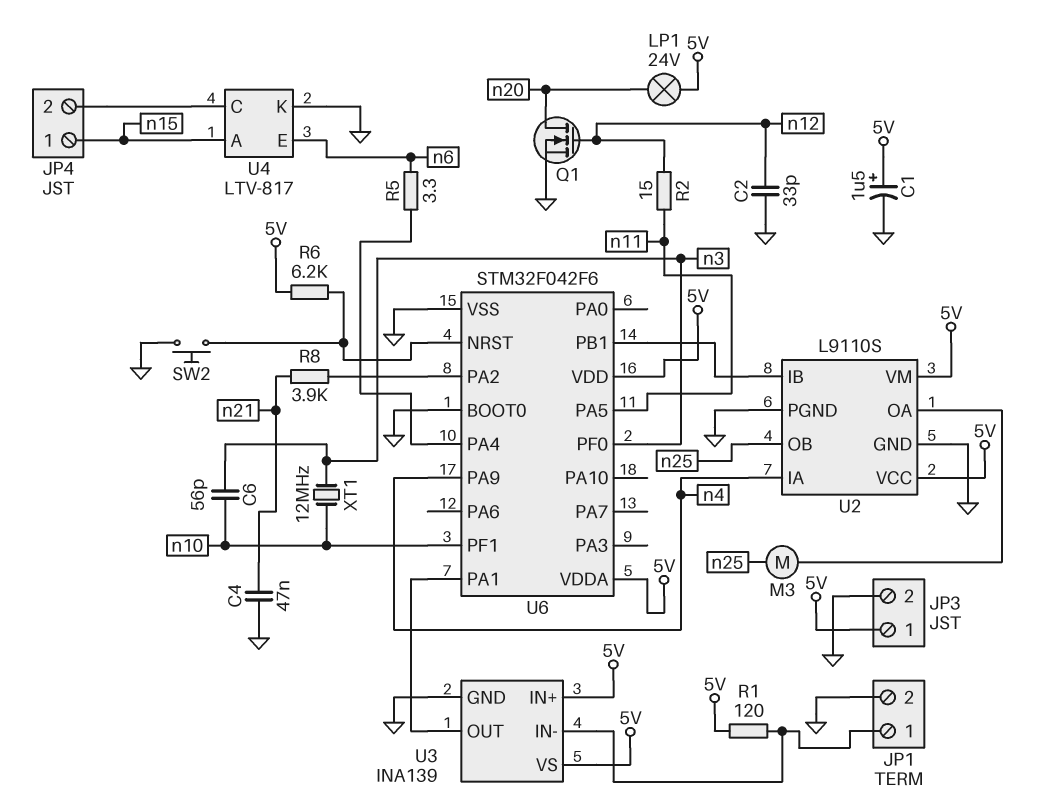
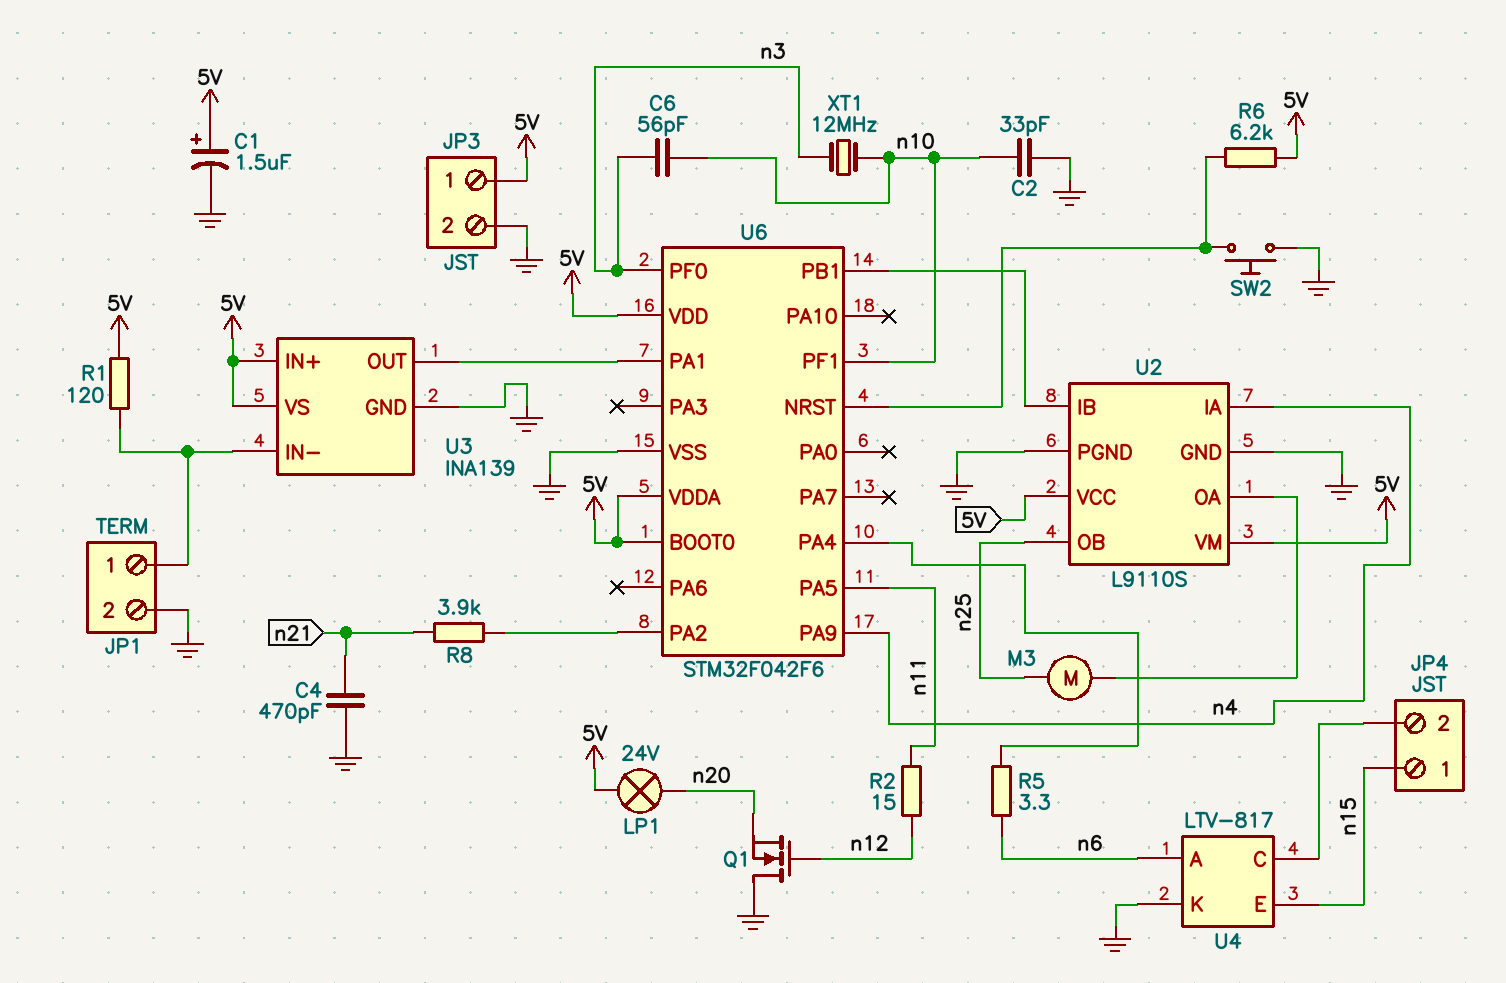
C2: 33pF (GND, n12) -> 33pF (GND, n10)
C4: 47nF (GND, n21) -> 470pF (GND, n21)
Q1: NMOS (G n12, D n20, S GND) -> NMOS (G n12, D GND, S n20)
U4 pin A: n15 -> n6
U4 pin E: n6 -> n15
U6 pin BOOT0: GND -> 5V

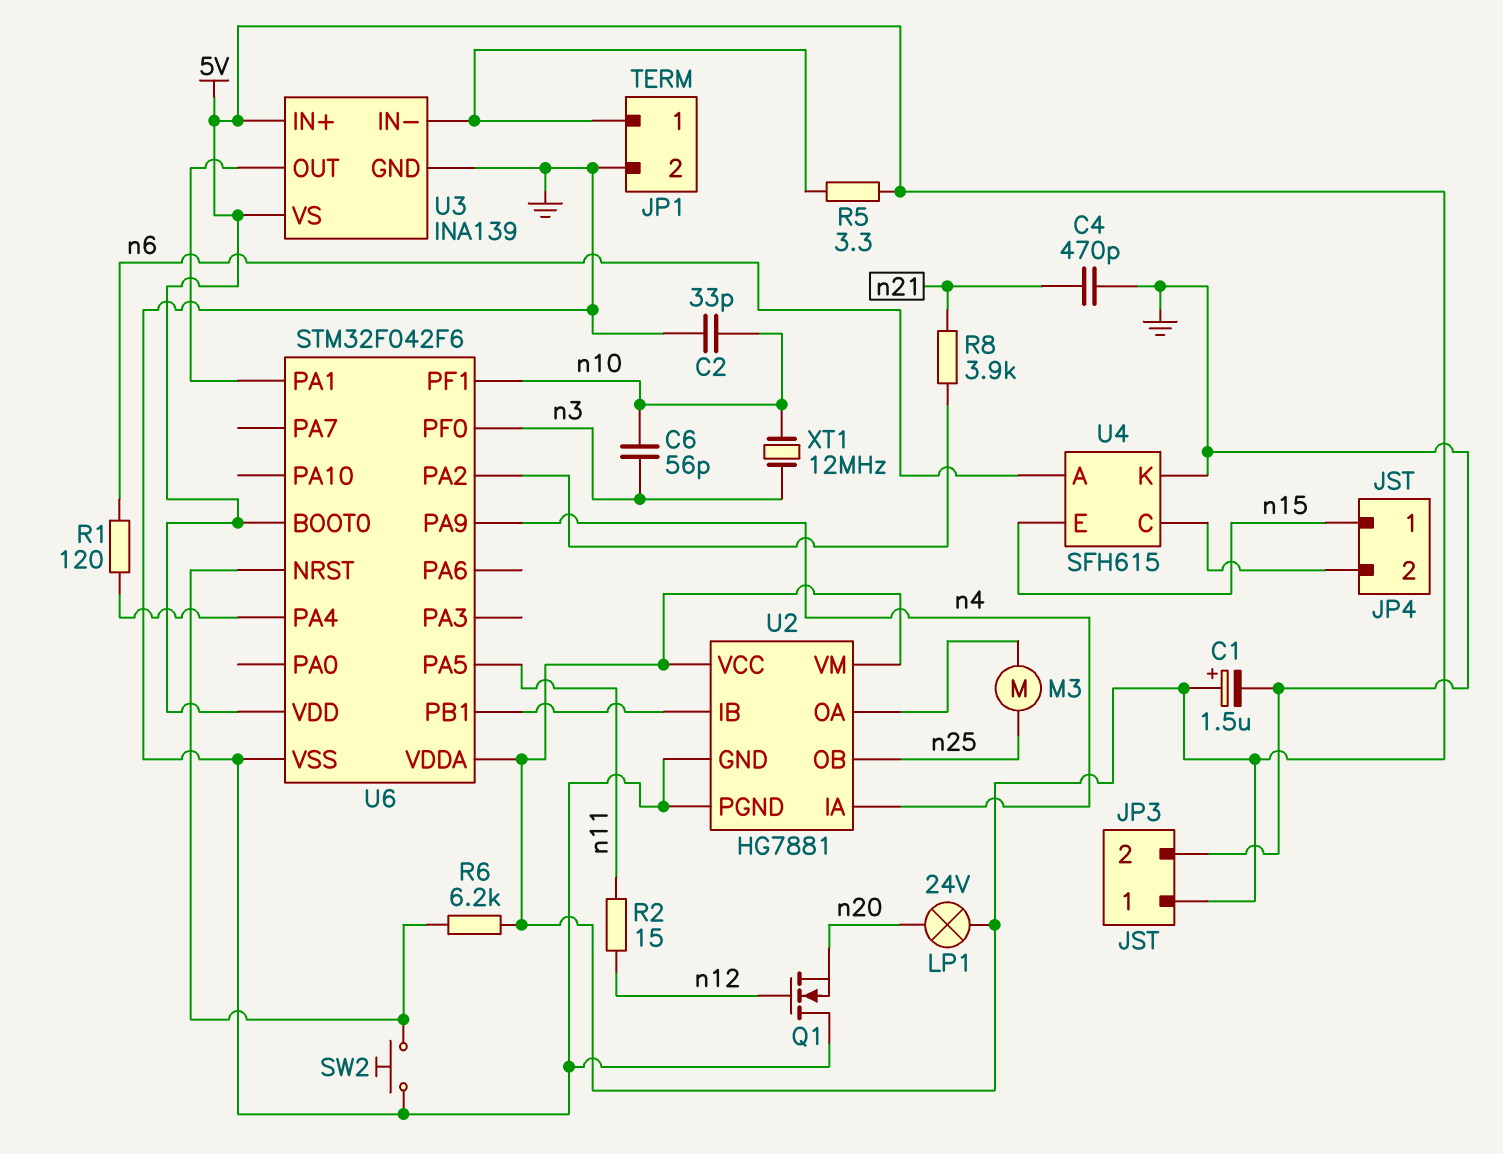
R1: 120 (5V, JP1/1) -> 120 (U6/PA4, n6)
R5: 3.3 (U6/PA4, n6) -> 3.3 (5V, JP1/1)
U2: L9110S -> HG7881
U4: LTV-817 -> SFH615

